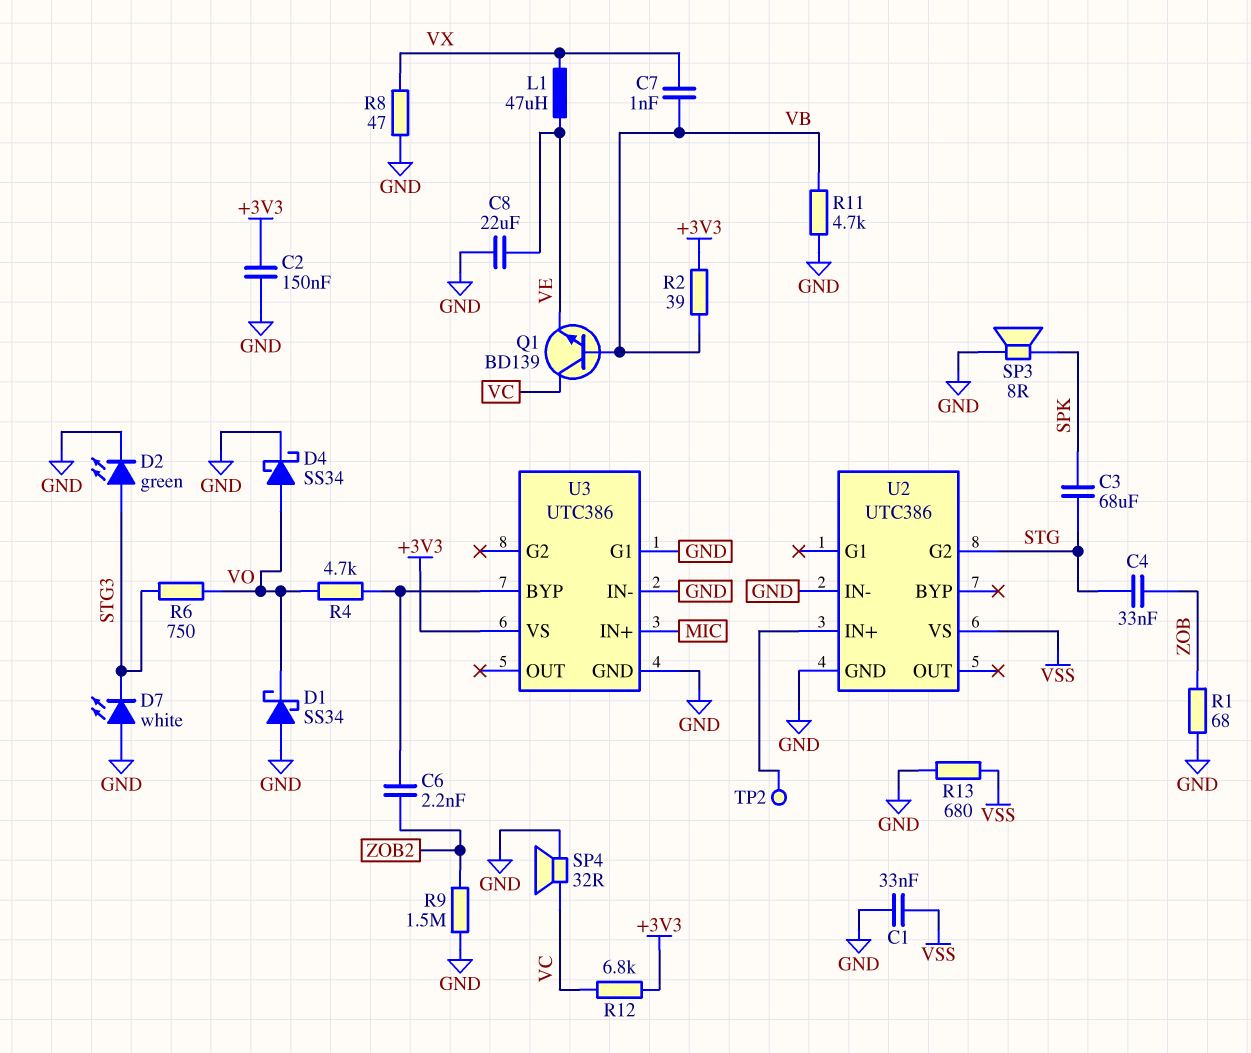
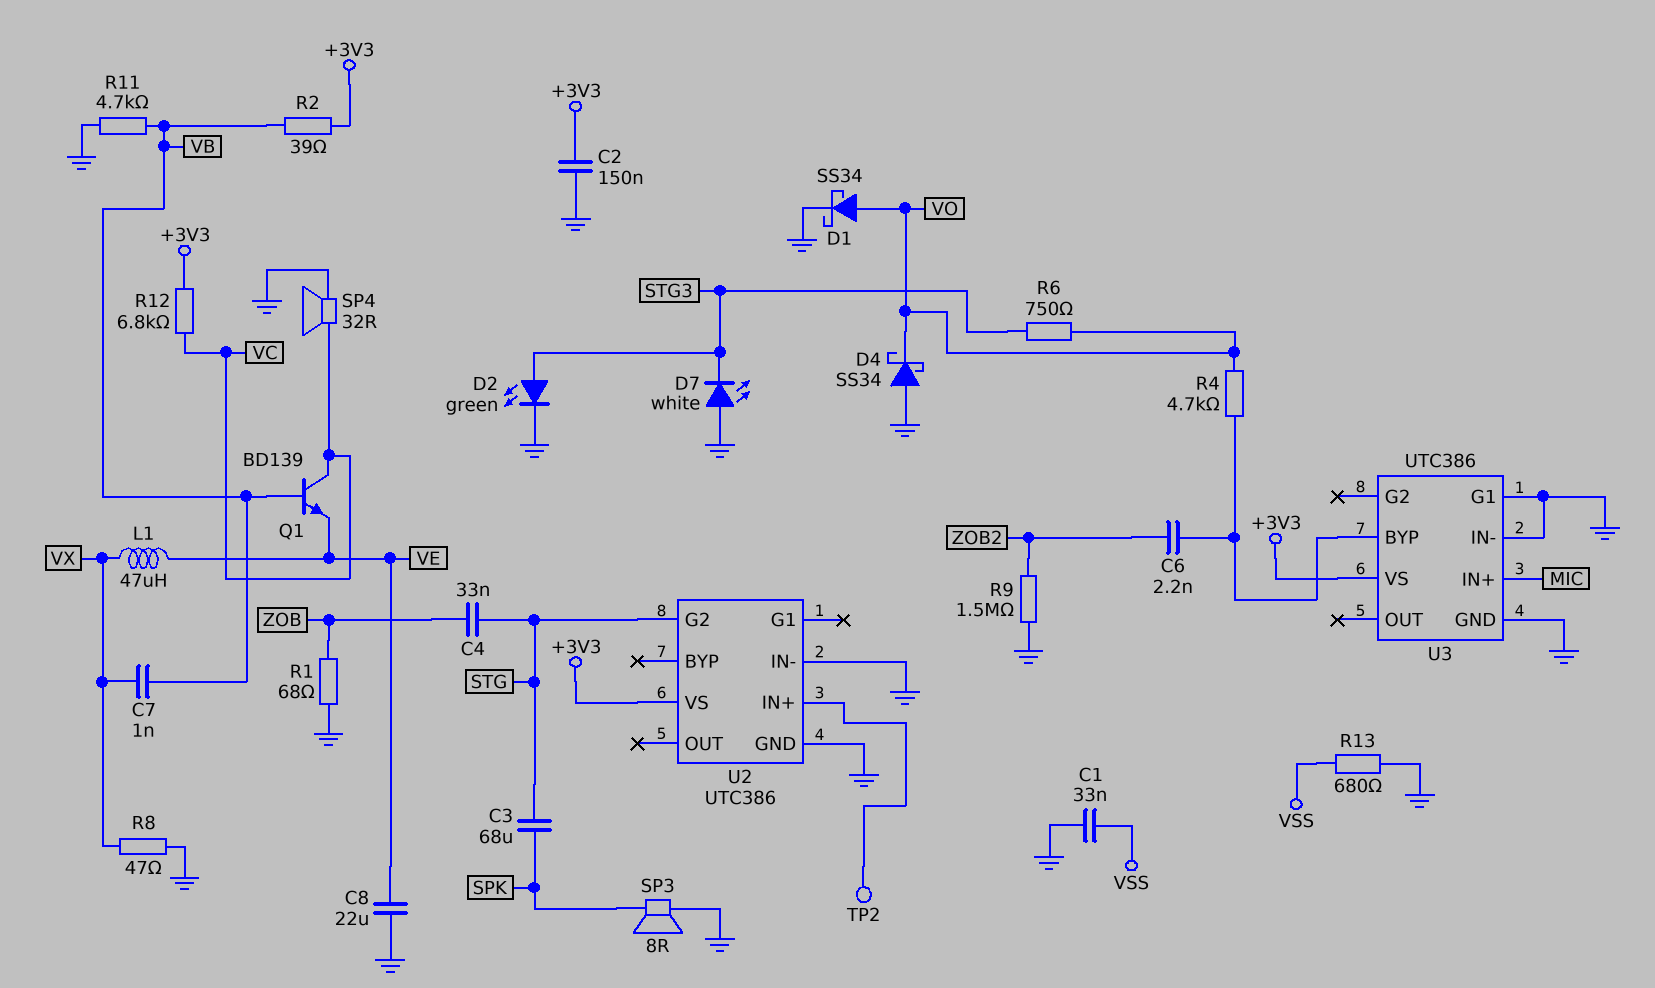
D1: schottky SS34 (A GND, K VO) -> schottky SS34 (A VO, K GND)
D4: schottky SS34 (A VO, K GND) -> schottky SS34 (A GND, K VO)
U2 pin VS: VSS -> +3V3

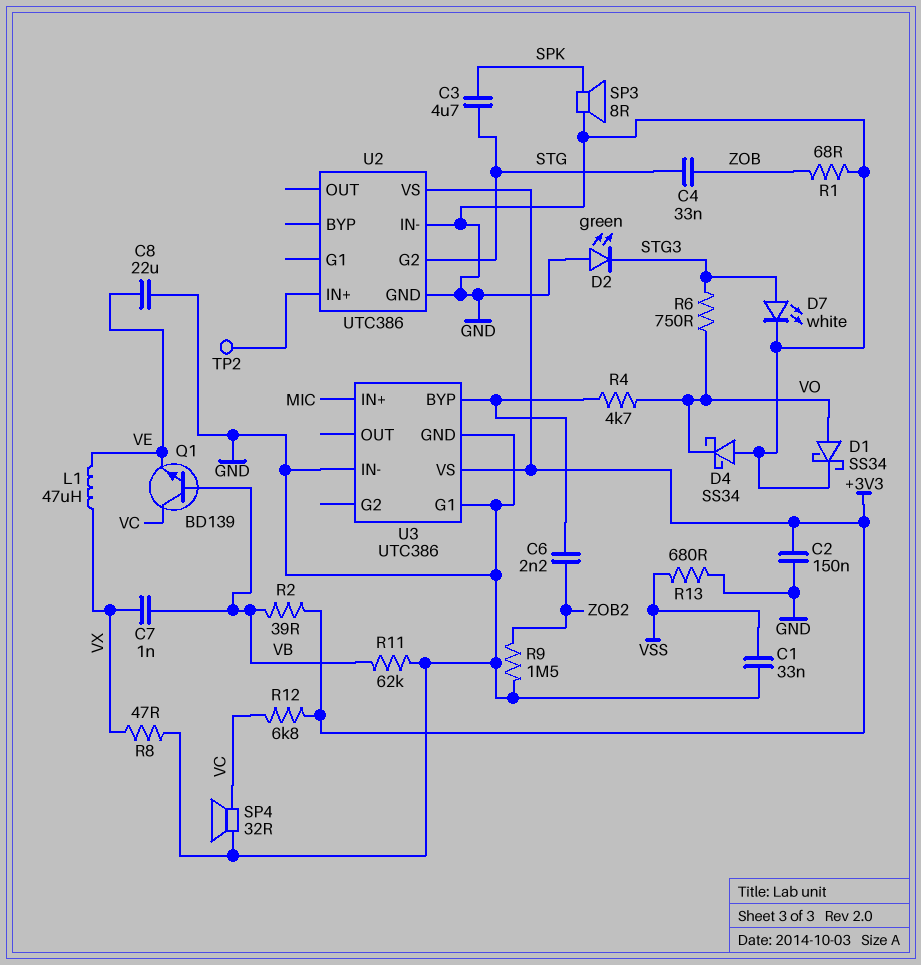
C3: 68uF (SPK, STG) -> 4.7uF (SPK, STG)
D2: LED green (A STG3, K GND) -> LED green (A GND, K STG3)
D7: LED white (A GND, K STG3) -> LED white (A STG3, K GND)
R11: 4.7k (GND, VB) -> 62k (GND, VB)

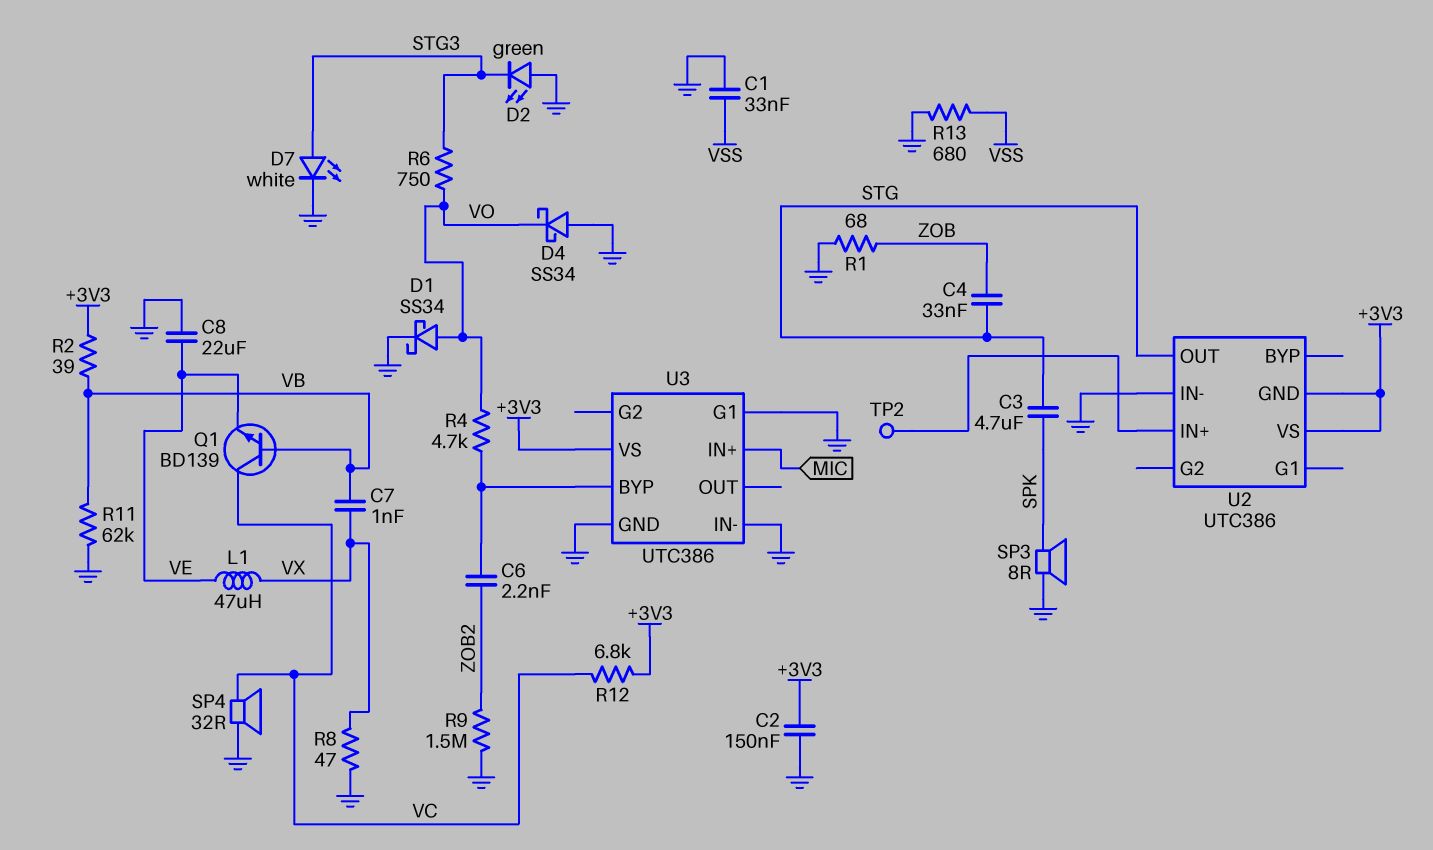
U2 pin G2: STG -> none
U2 pin GND: GND -> +3V3
U2 pin OUT: none -> STG

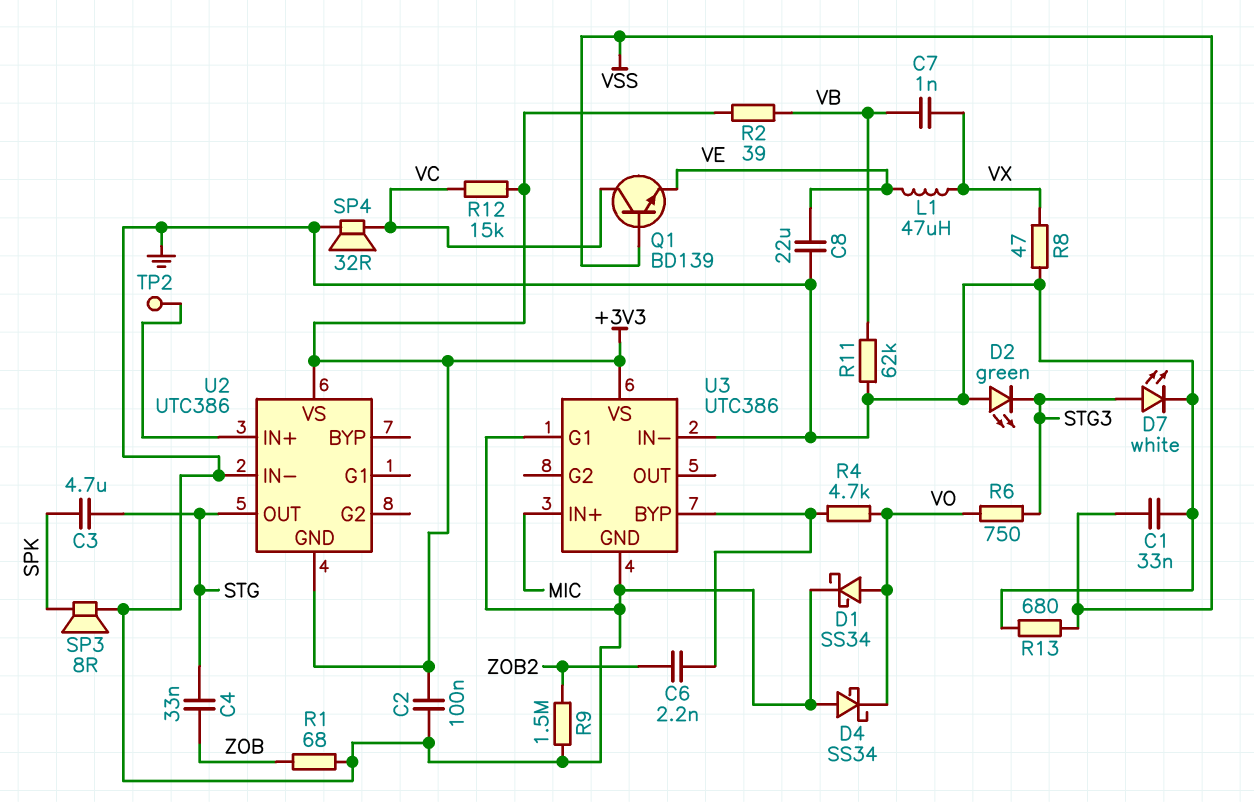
C2: 150nF (+3V3, GND) -> 100nF (+3V3, GND)
Q1: NPN BD139 (B VB, C VC, E VE) -> NPN BD139 (B VSS, C VC, E VE)
R12: 6.8k (+3V3, VC) -> 15k (+3V3, VC)

